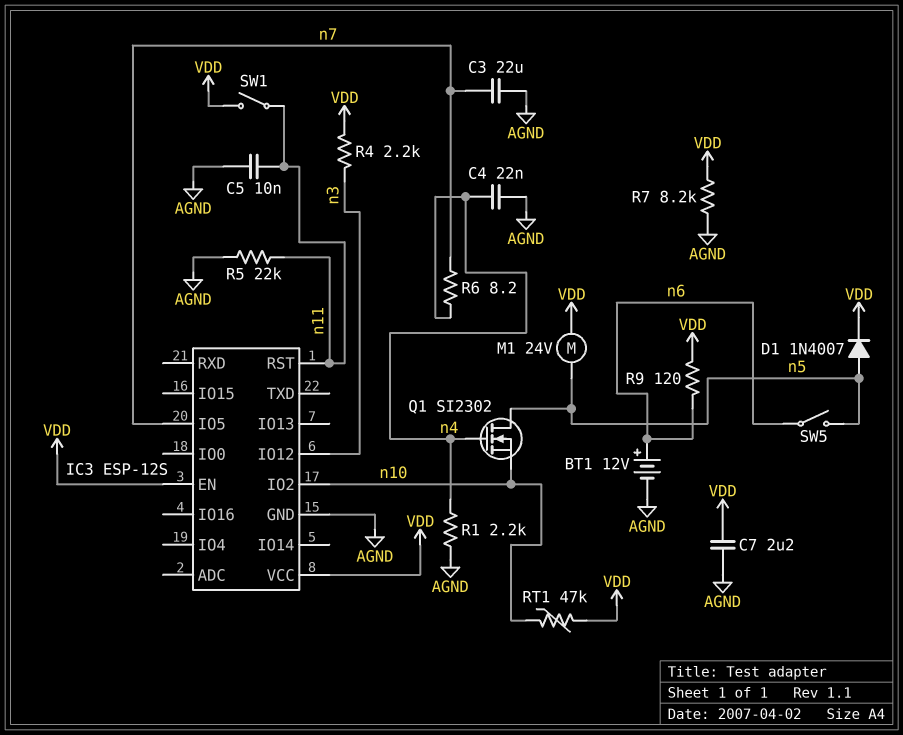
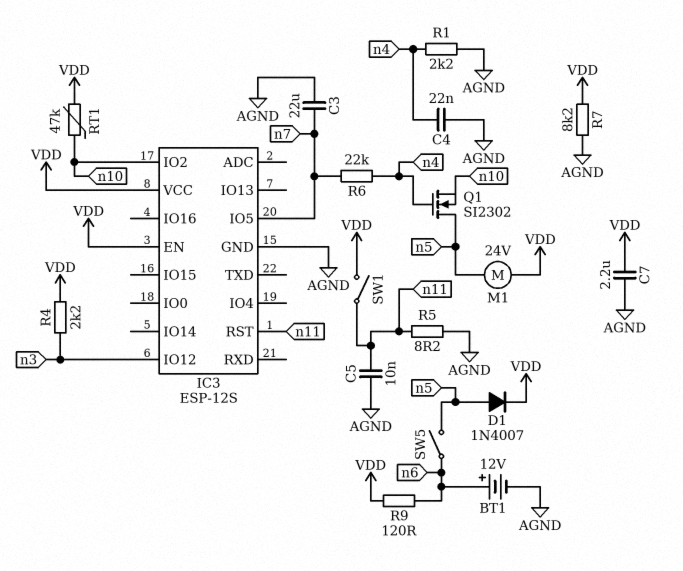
R5: 22k (AGND, n11) -> 8.2 (AGND, n11)
R6: 8.2 (n4, n7) -> 22k (n4, n7)

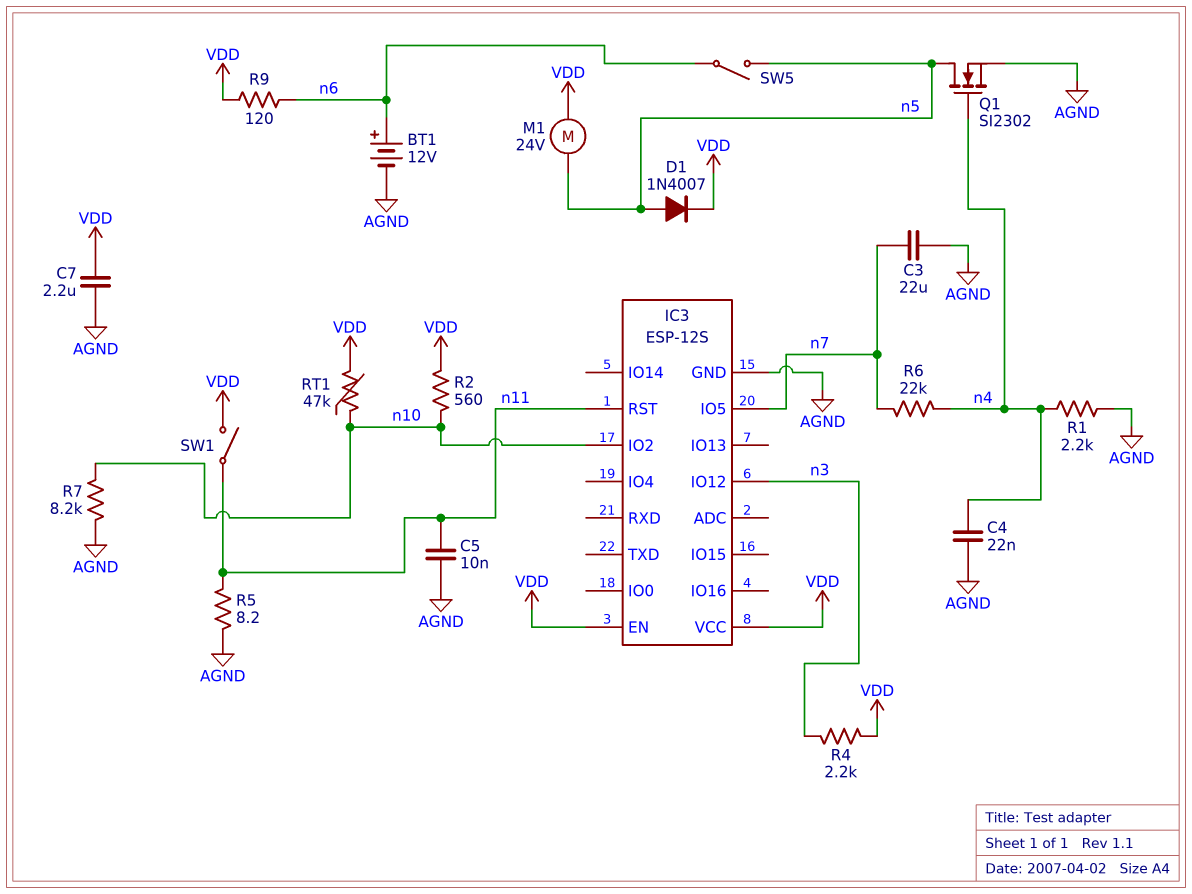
Q1: NMOS SI2302 (G n4, D n5, S n10) -> NMOS SI2302 (G n4, D n5, S AGND)
R2: none -> 560 (VDD, n10)
R7: 8.2k (AGND, VDD) -> 8.2k (AGND, n10)

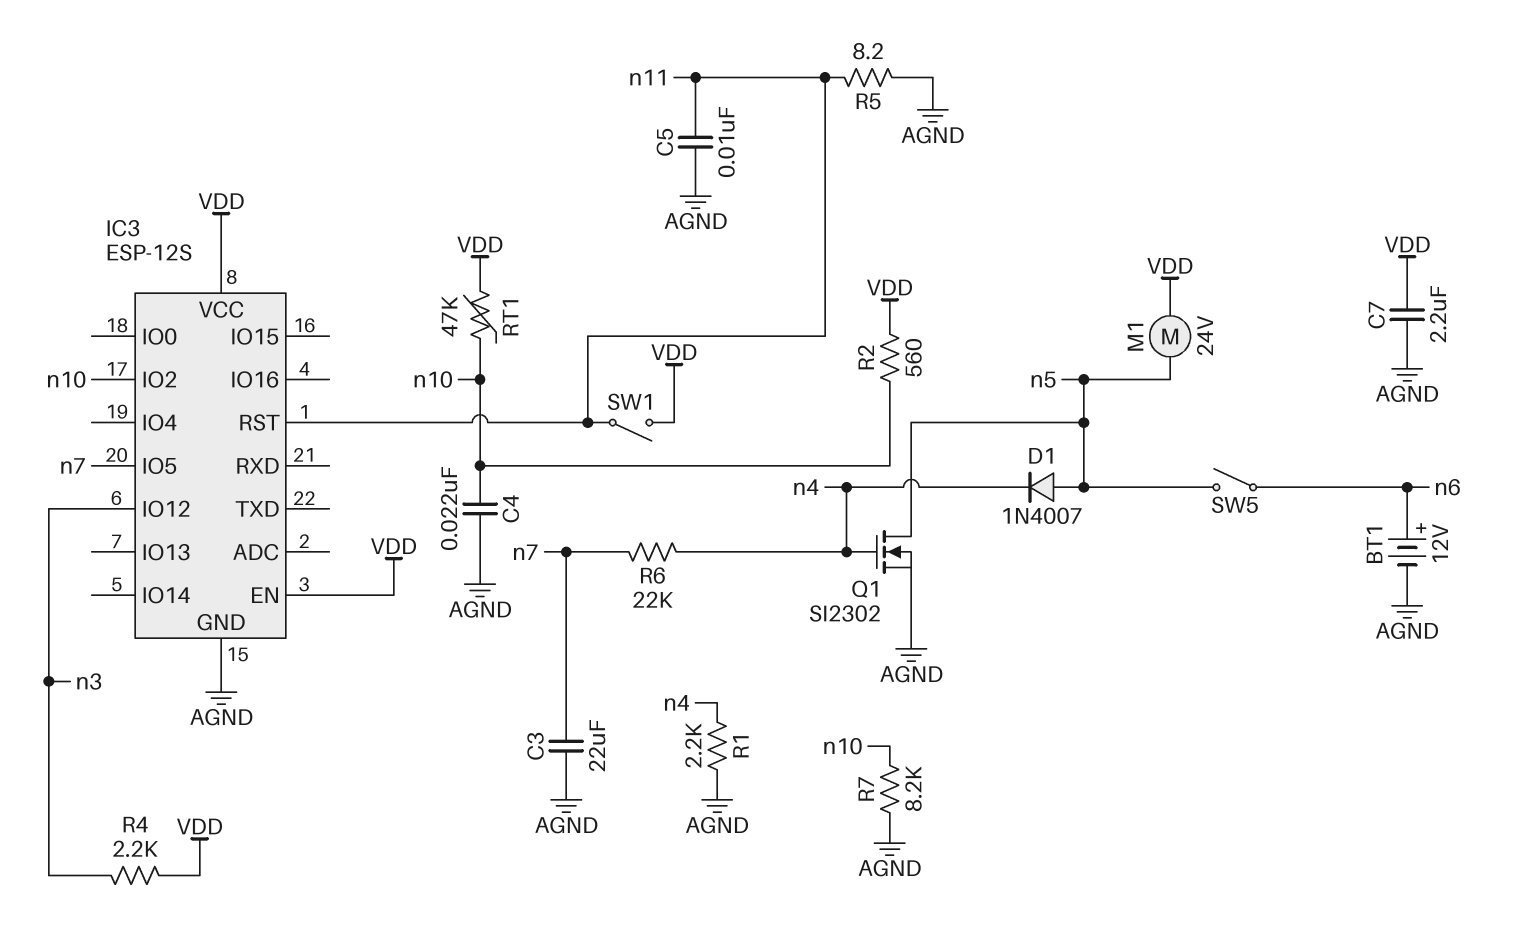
C4: 22nF (AGND, n4) -> 22nF (AGND, n10)
D1: diode 1N4007 (A n5, K VDD) -> diode 1N4007 (A n5, K n4)
R9: 120 (VDD, n6) -> none

